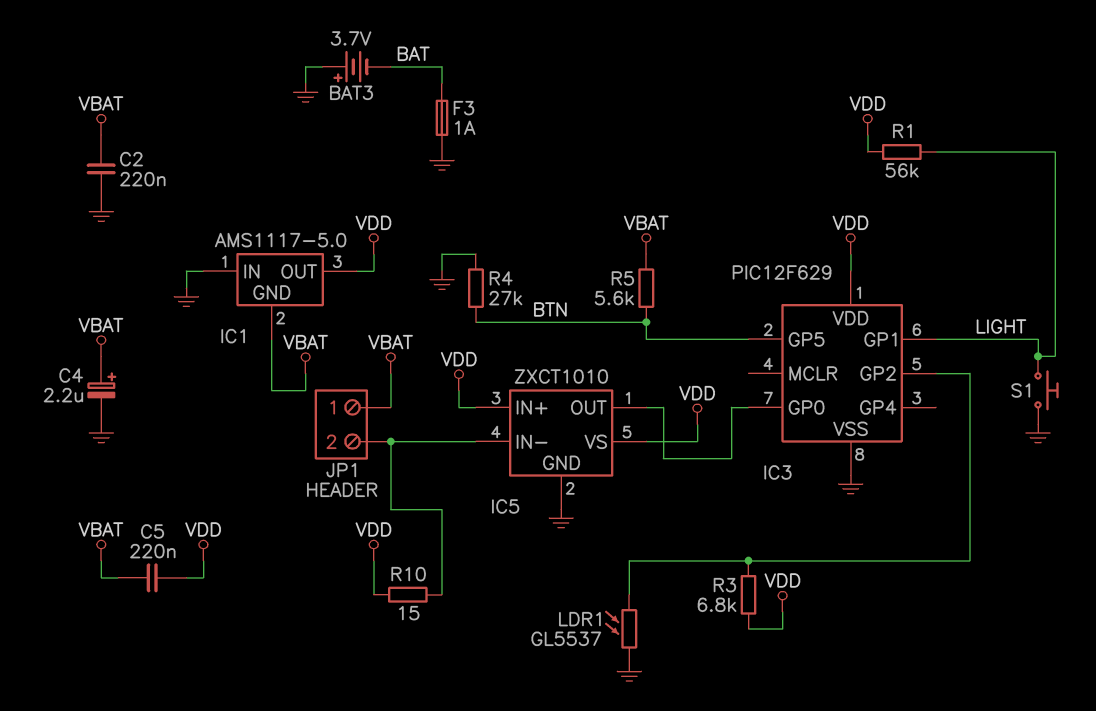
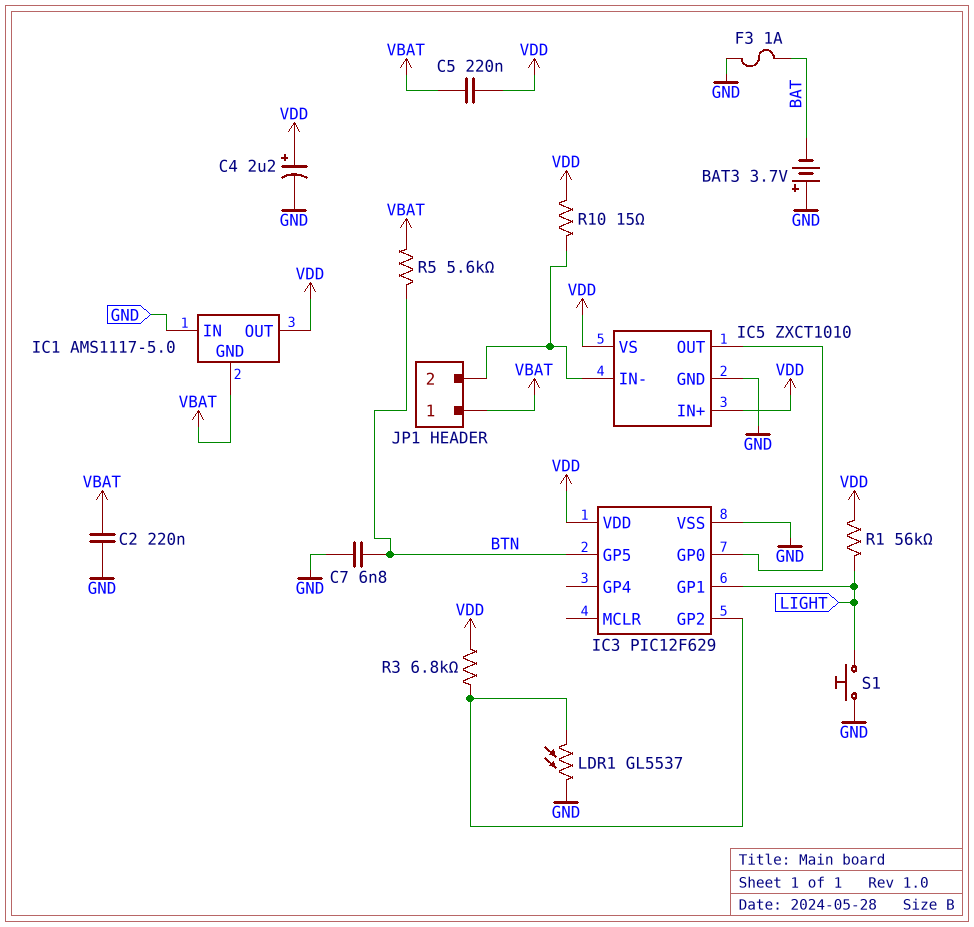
C4: 2.2uF (plus VBAT, minus GND) -> 2.2uF (plus VDD, minus GND)
C7: none -> 6.8nF (BTN, GND)
R4: 27k (BTN, GND) -> none

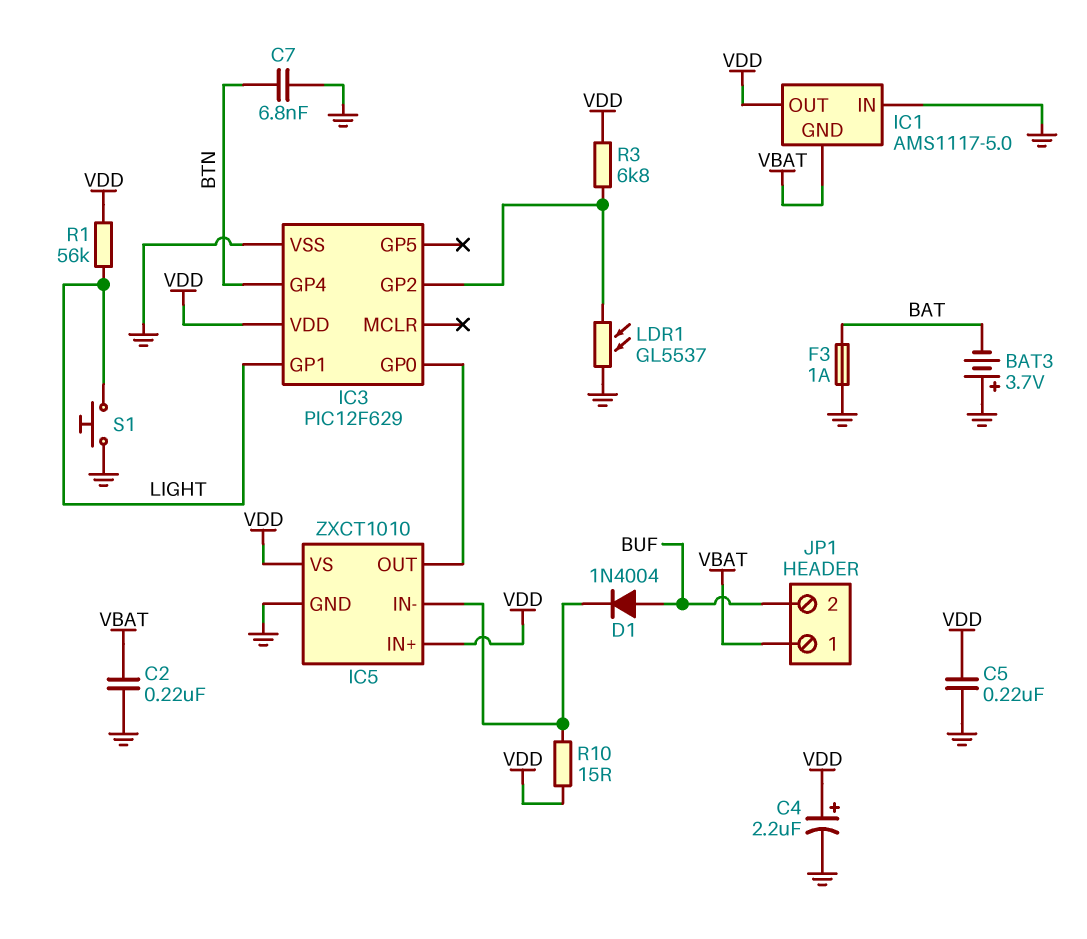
C5: 220nF (VBAT, VDD) -> 220nF (GND, VDD)
D1: none -> diode 1N4004 (A BUF, K IC5/IN-)
IC3 pin GP4: none -> BTN
IC3 pin GP5: BTN -> none
JP1 pin 2: IC5/IN- -> BUF
R5: 5.6k (BTN, VBAT) -> none

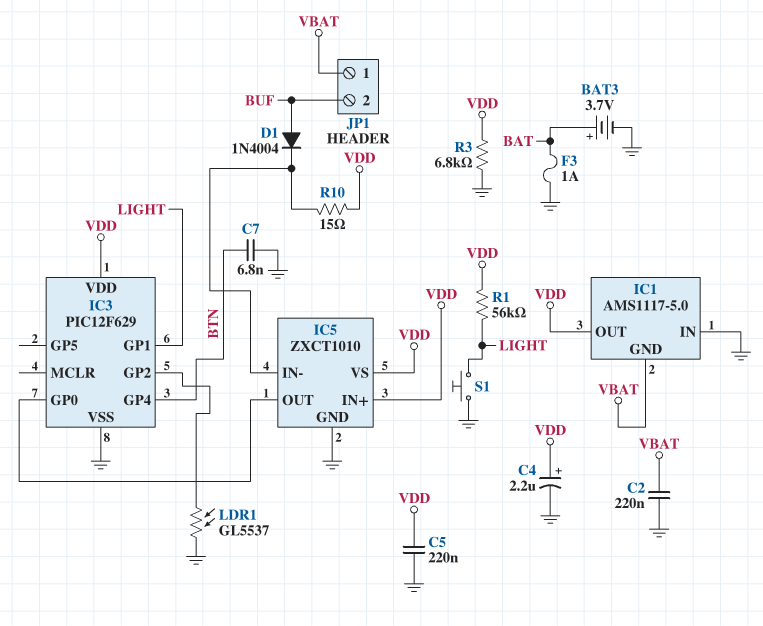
BAT3: 3.7V (plus GND, minus BAT) -> 3.7V (plus BAT, minus GND)
R3: 6.8k (IC3/GP2, VDD) -> 6.8k (GND, VDD)

